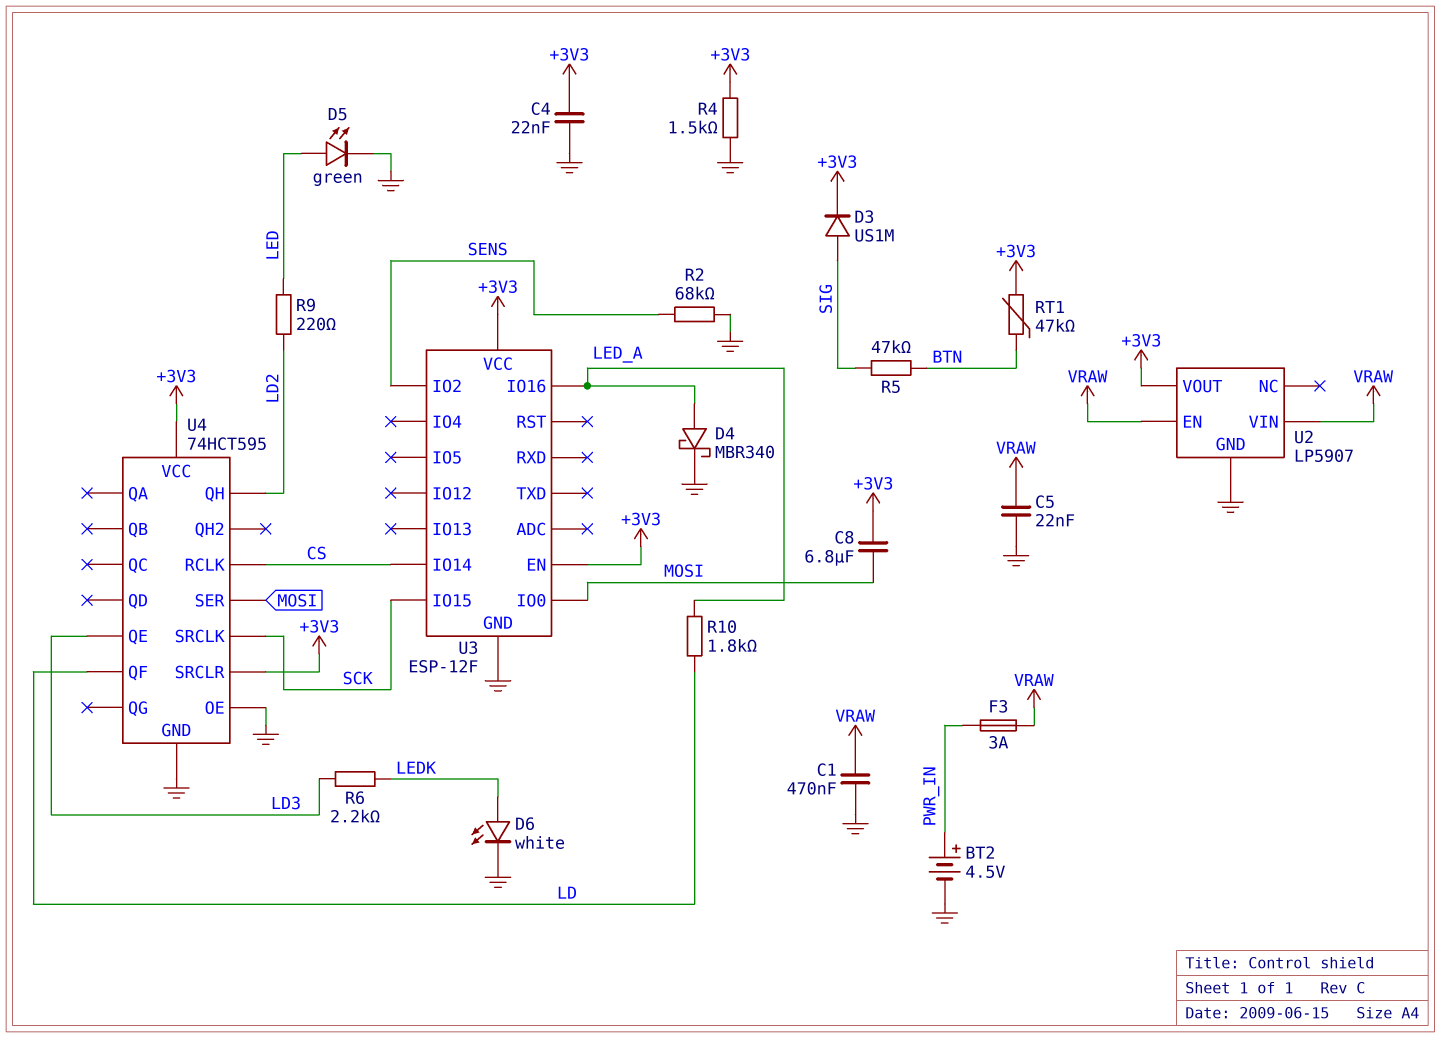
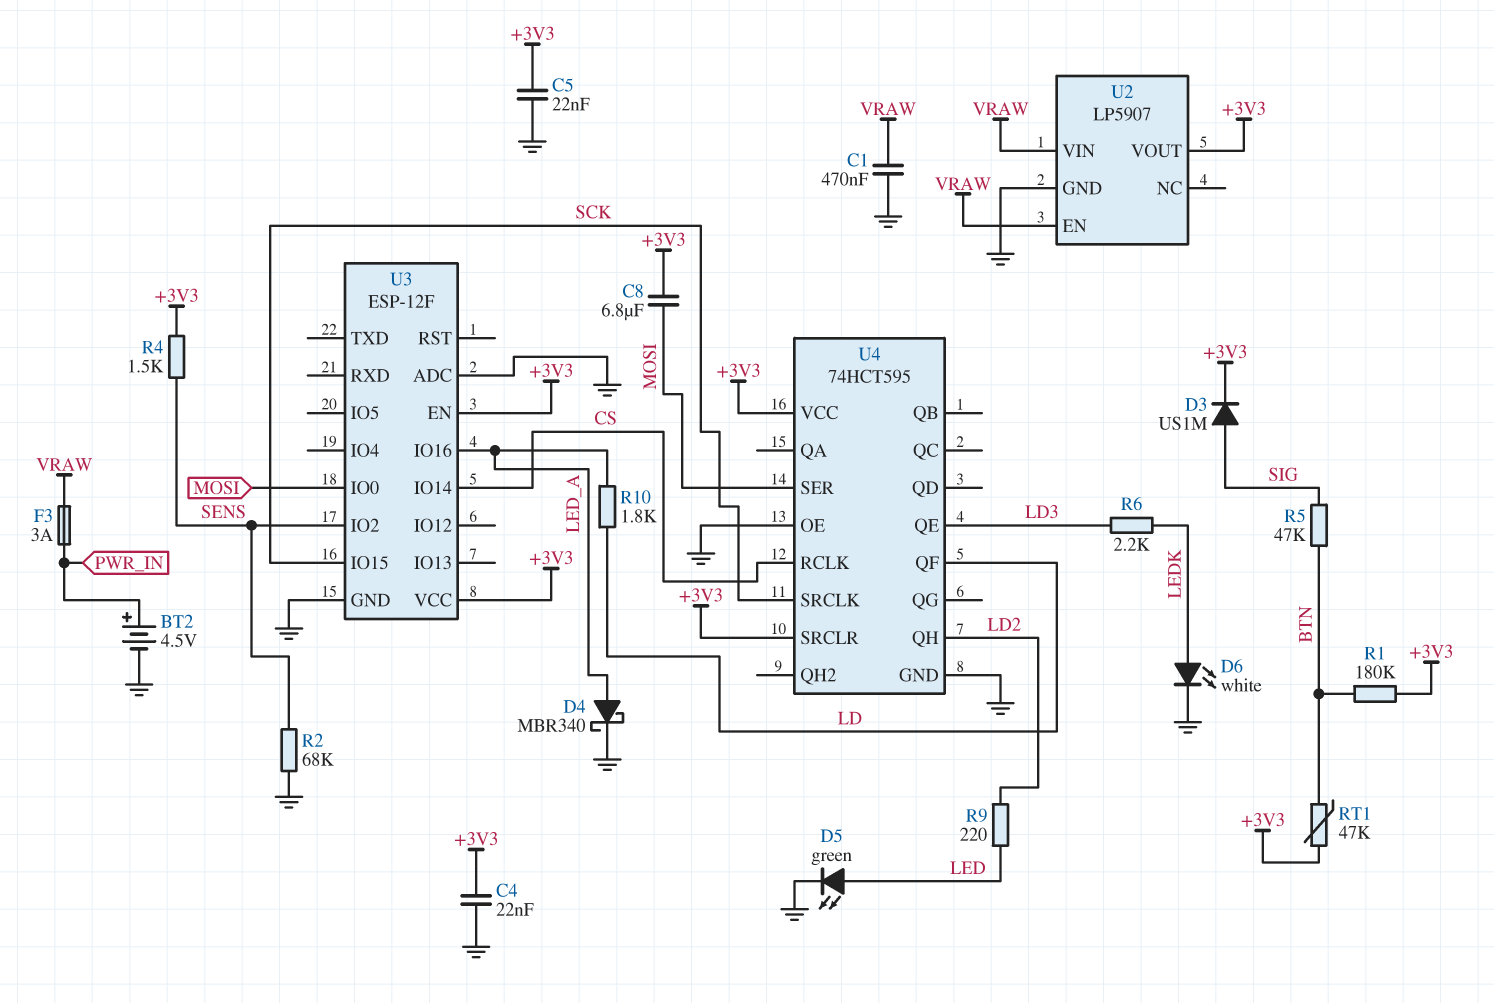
C5: 22nF (GND, VRAW) -> 22nF (+3V3, GND)
R1: none -> 180k (+3V3, BTN)
R4: 1.5k (+3V3, GND) -> 1.5k (+3V3, SENS)
U3 pin ADC: none -> GND

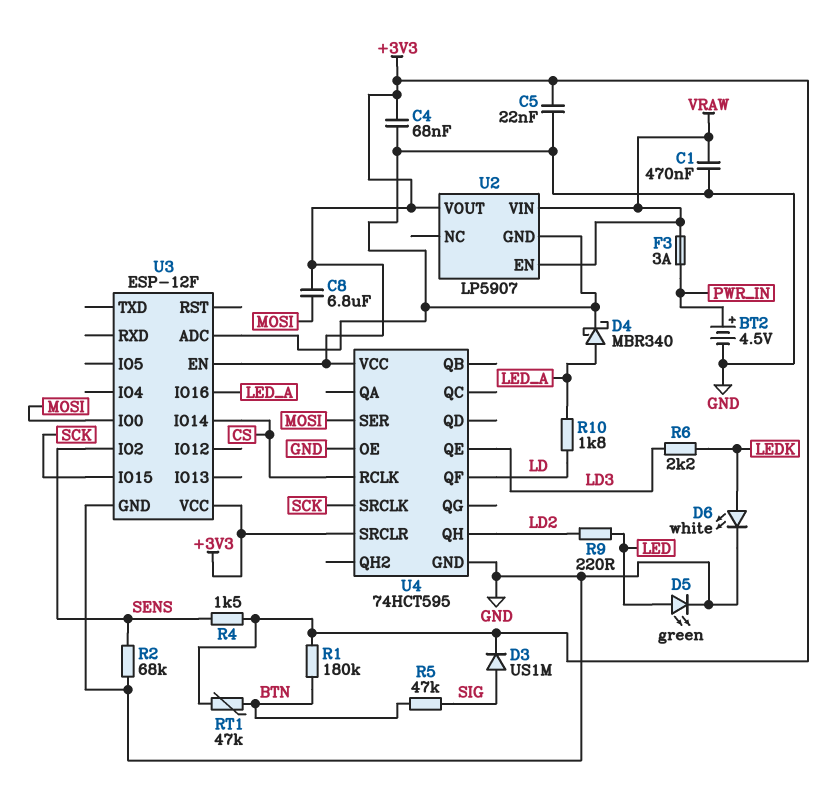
C4: 22nF (+3V3, GND) -> 68nF (+3V3, GND)

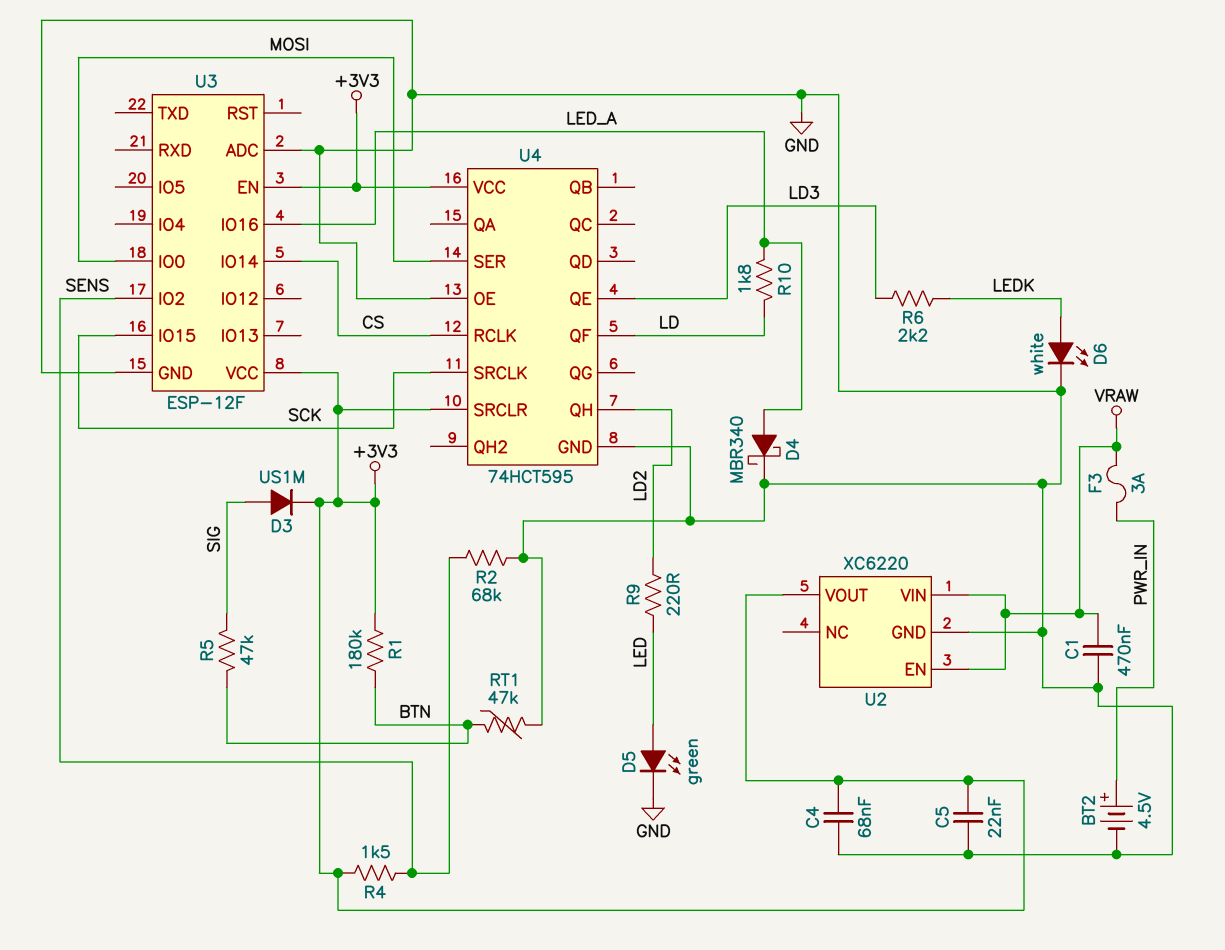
C8: 6.8uF (+3V3, MOSI) -> none
RT1: 47k (+3V3, BTN) -> 47k (BTN, GND)
U2: LP5907 -> XC6220

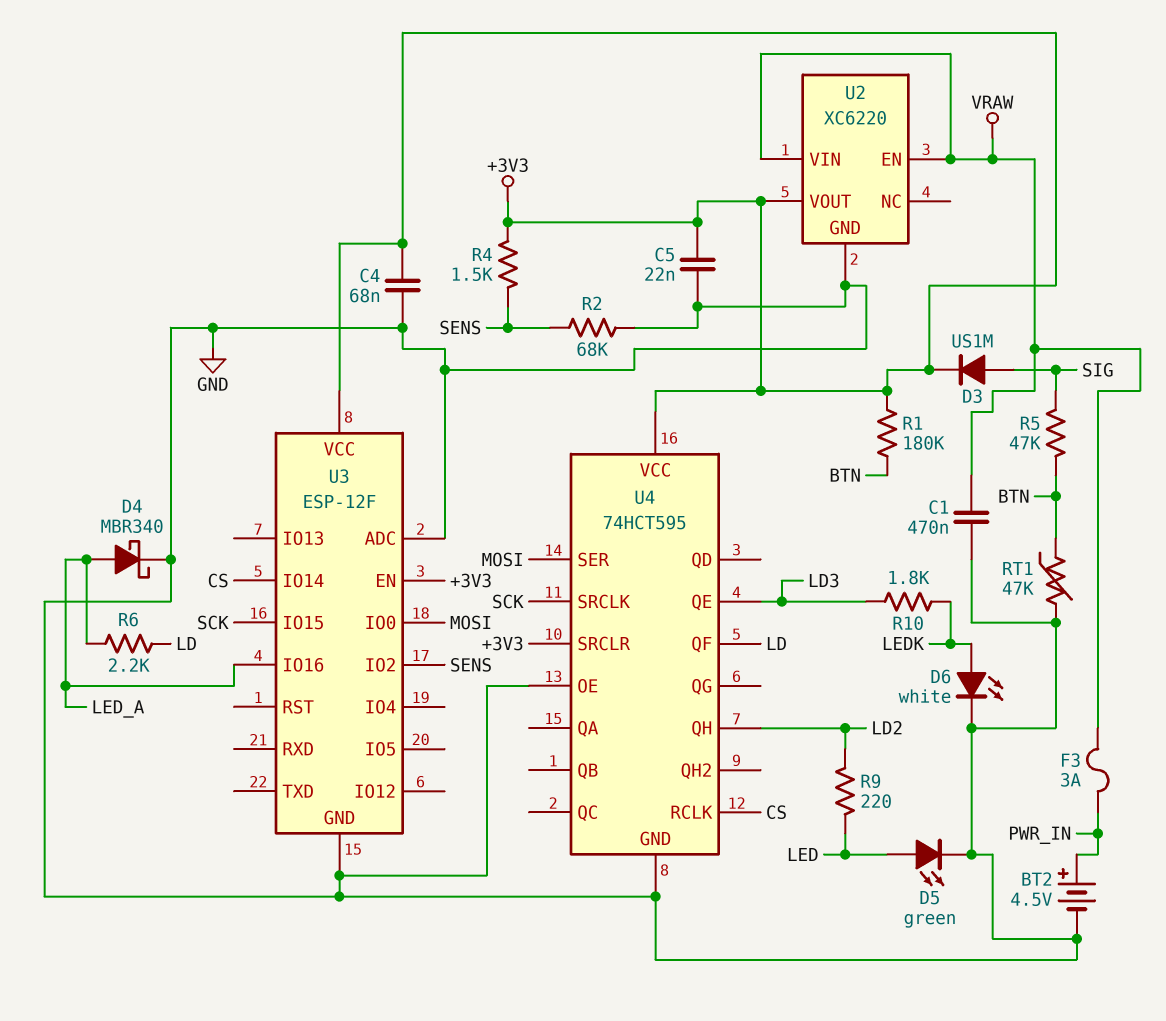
R6: 2.2k (LD3, LEDK) -> 2.2k (LD, LED_A)
R10: 1.8k (LD, LED_A) -> 1.8k (LD3, LEDK)

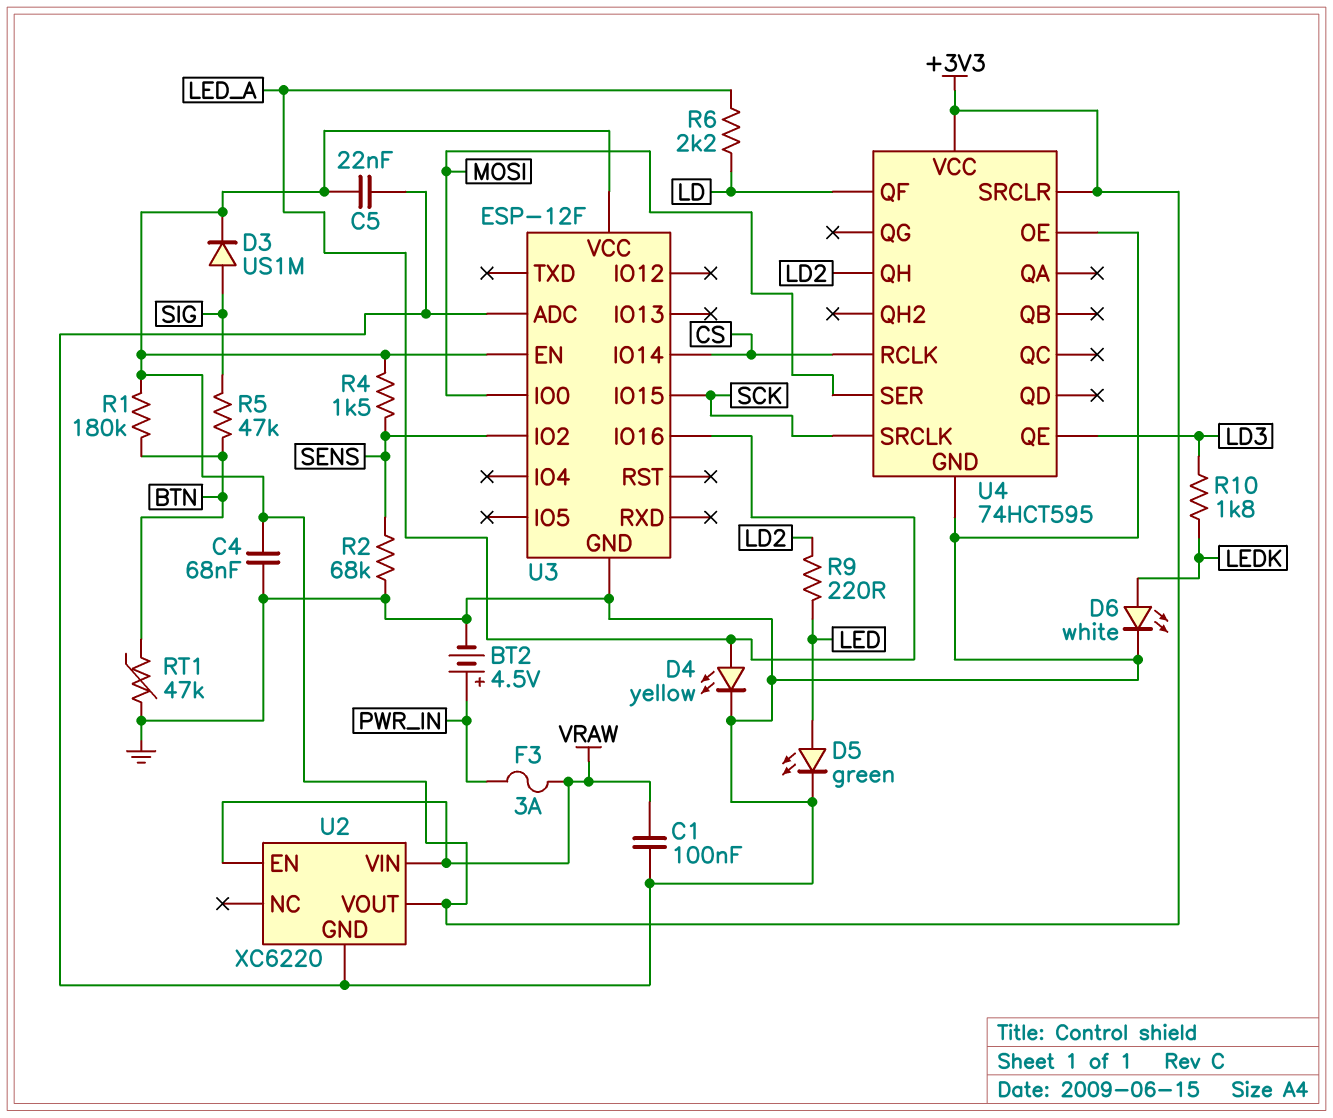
C1: 470nF (GND, VRAW) -> 100nF (GND, VRAW)
D4: schottky MBR340 (A LED_A, K GND) -> LED yellow (A LED_A, K GND)

